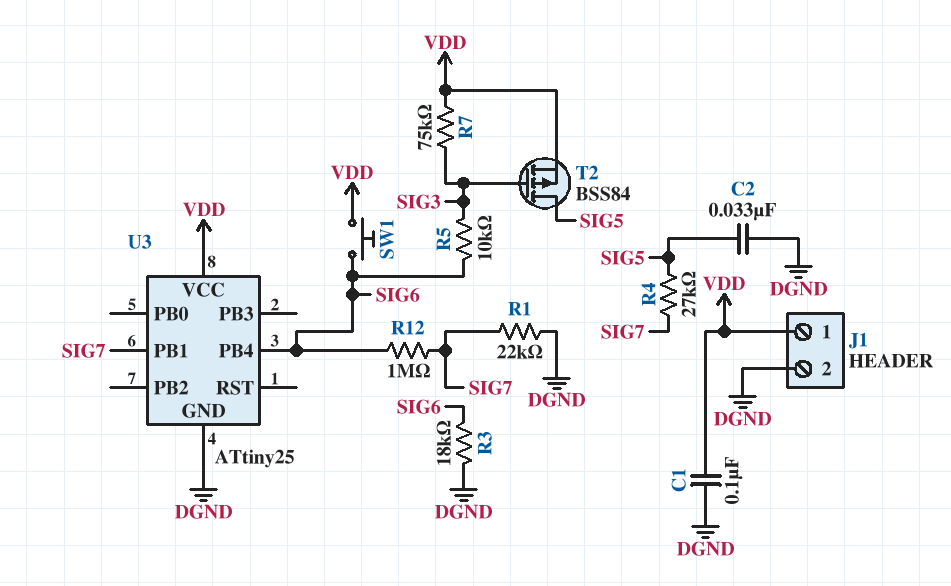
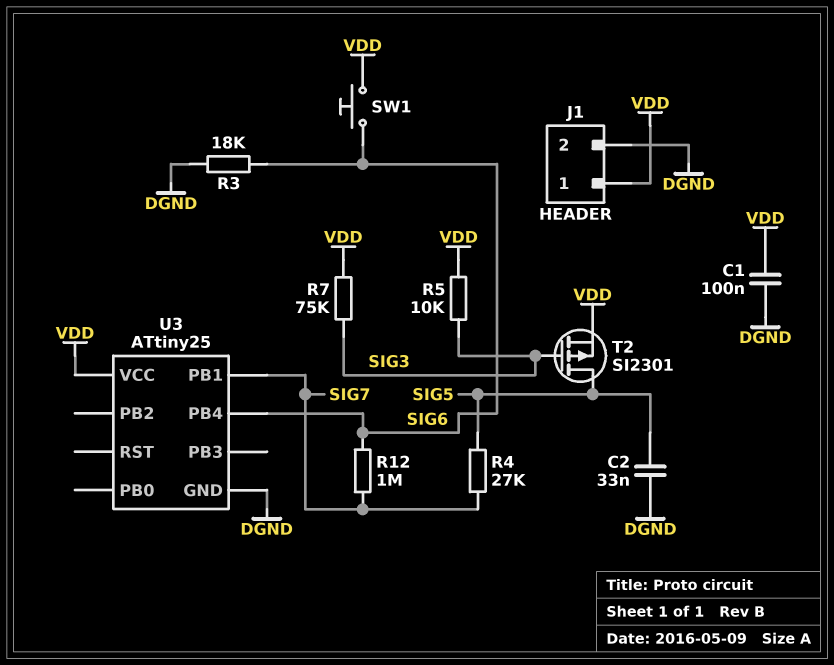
R1: 22k (DGND, SIG7) -> none
R5: 10k (SIG3, SIG6) -> 10k (SIG3, VDD)
T2: PMOS BSS84 (G SIG3, D SIG5, S VDD) -> PMOS SI2301 (G SIG3, D SIG5, S VDD)

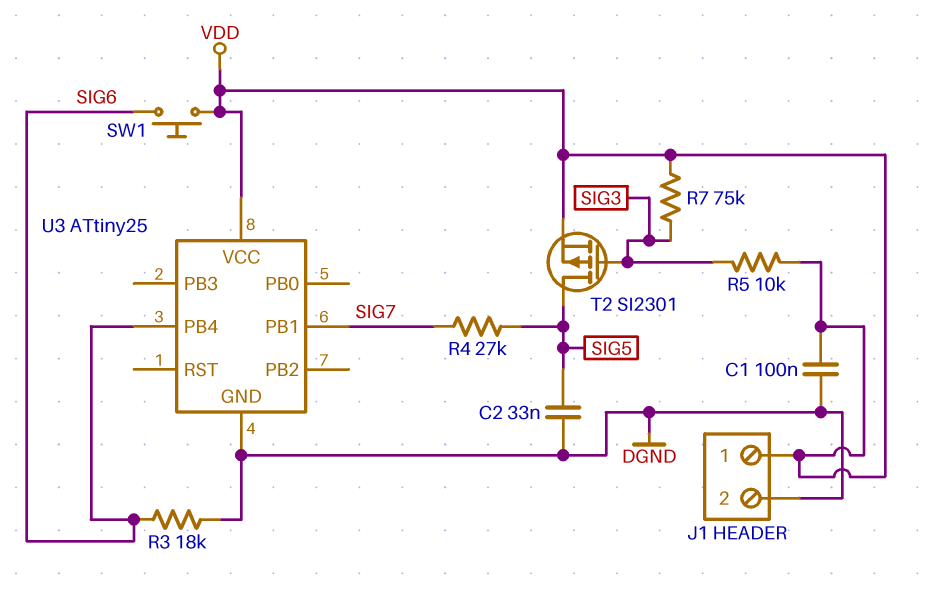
R12: 1M (SIG6, SIG7) -> none

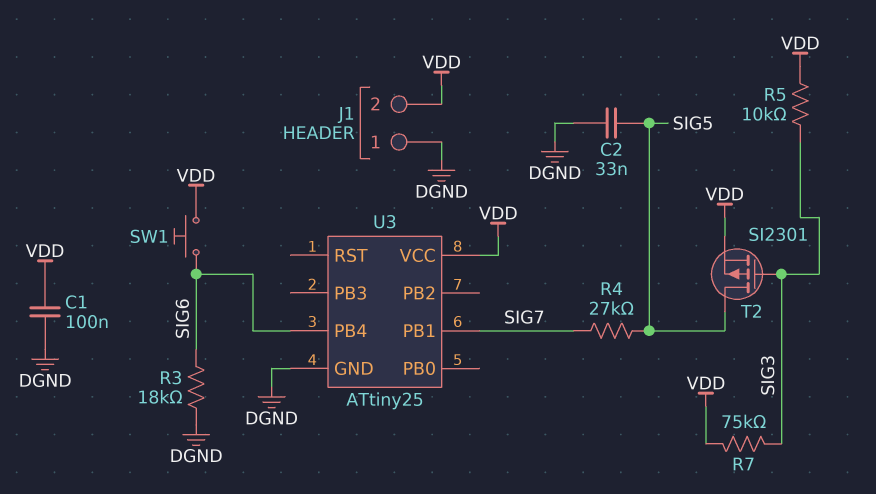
J1 pin 1: VDD -> DGND
J1 pin 2: DGND -> VDD

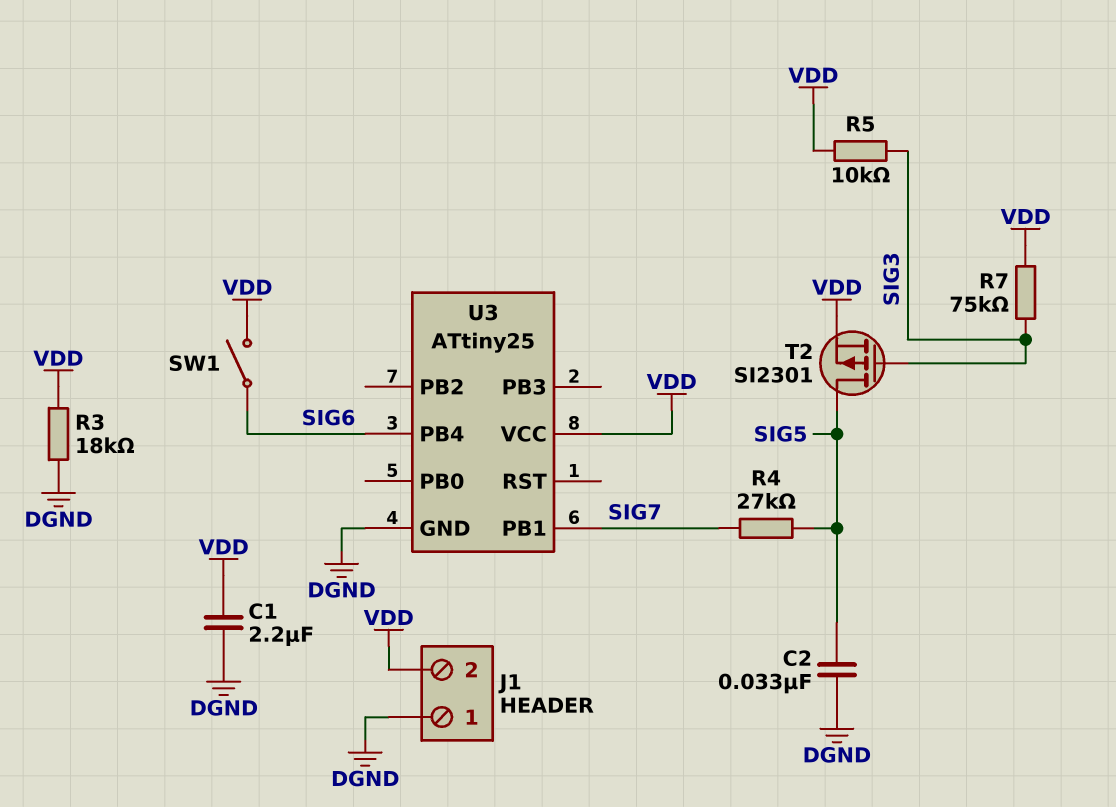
C1: 100nF (DGND, VDD) -> 2.2uF (DGND, VDD)
R3: 18k (DGND, SIG6) -> 18k (DGND, VDD)
SW1: button (SIG6, VDD) -> switch (SIG6, VDD)

